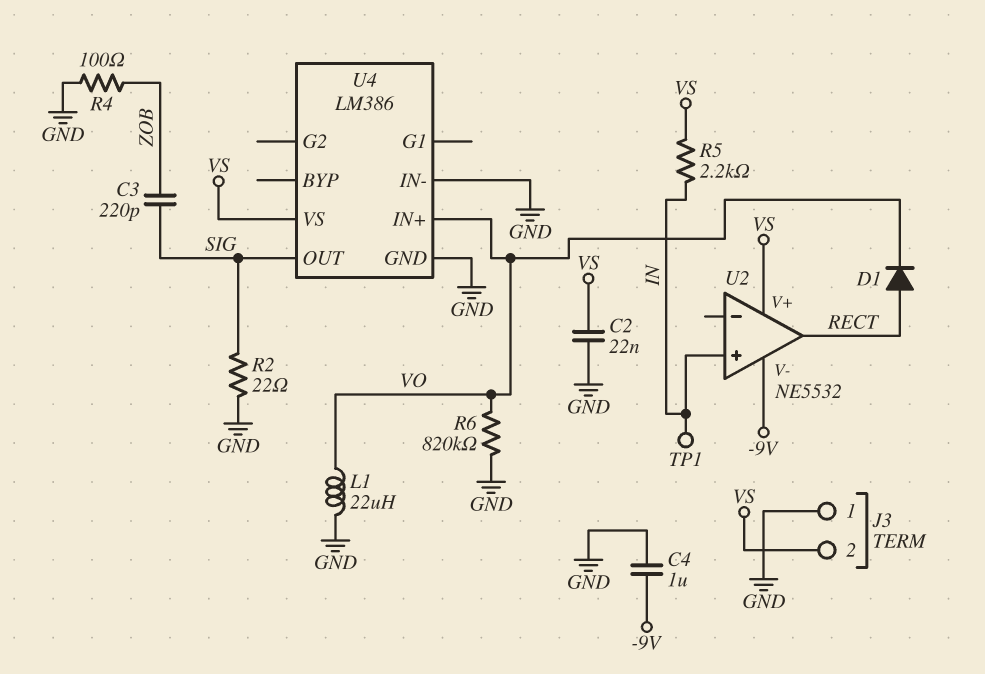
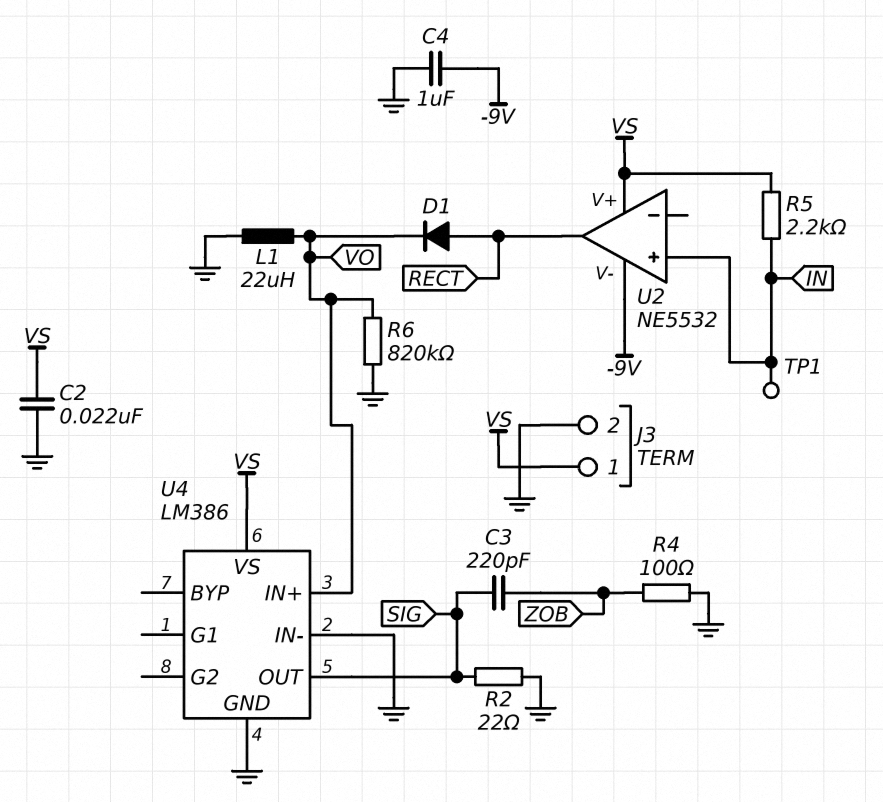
J3 pin 1: GND -> VS
J3 pin 2: VS -> GND

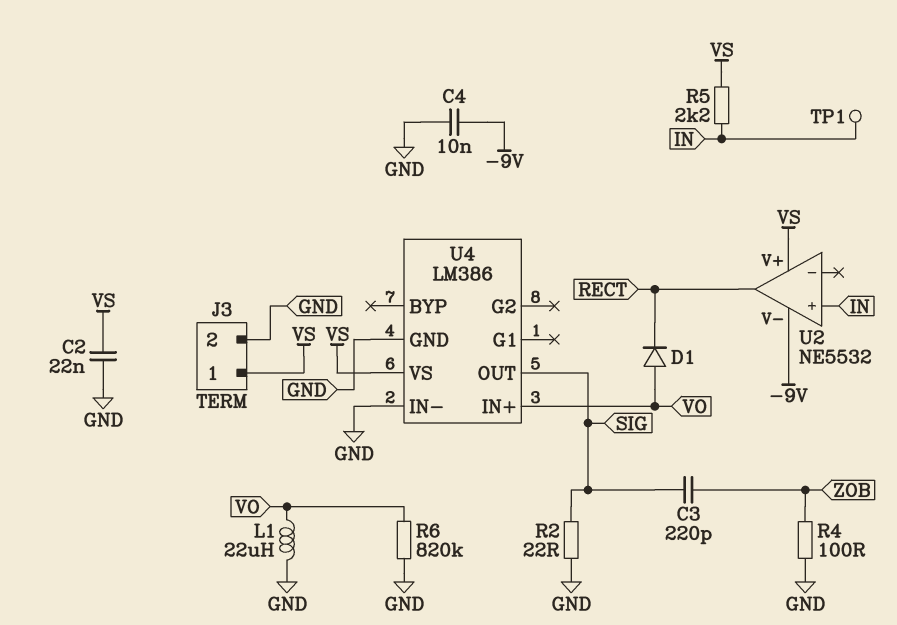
C4: 1uF (-9V, GND) -> 10nF (-9V, GND)
D1: diode (A RECT, K VO) -> diode (A VO, K RECT)

